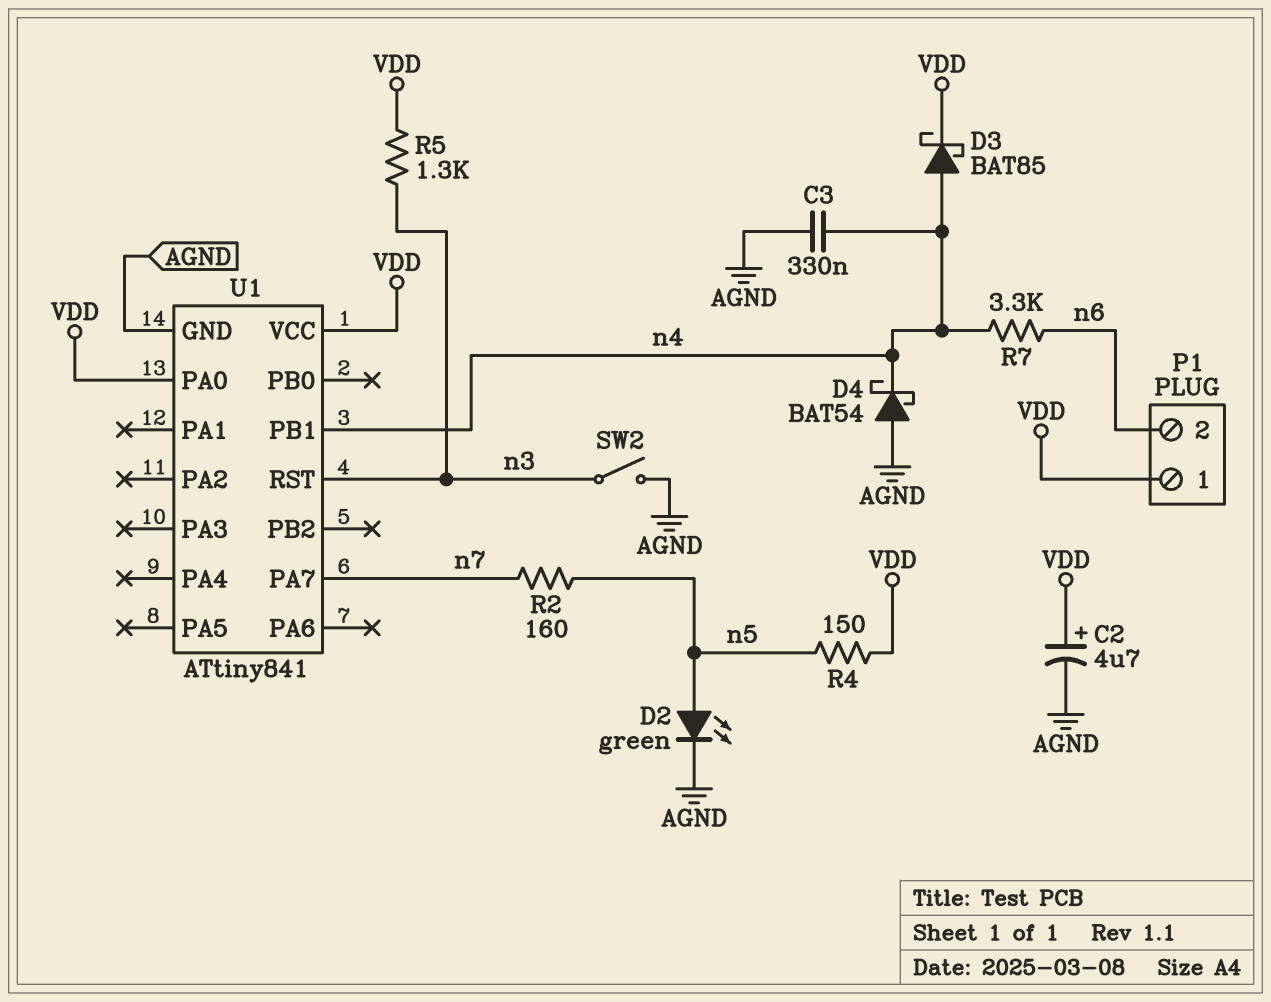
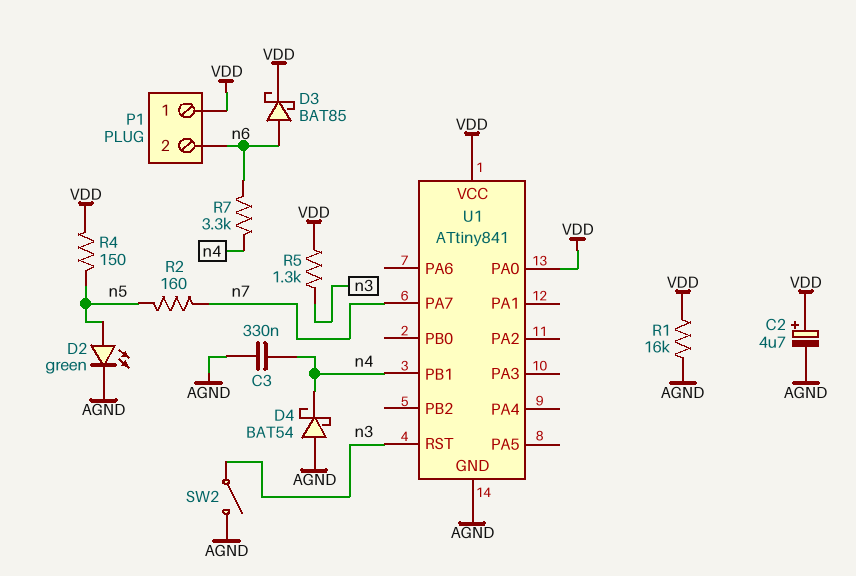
D3: schottky BAT85 (A n4, K VDD) -> schottky BAT85 (A n6, K VDD)
R1: none -> 16k (AGND, VDD)

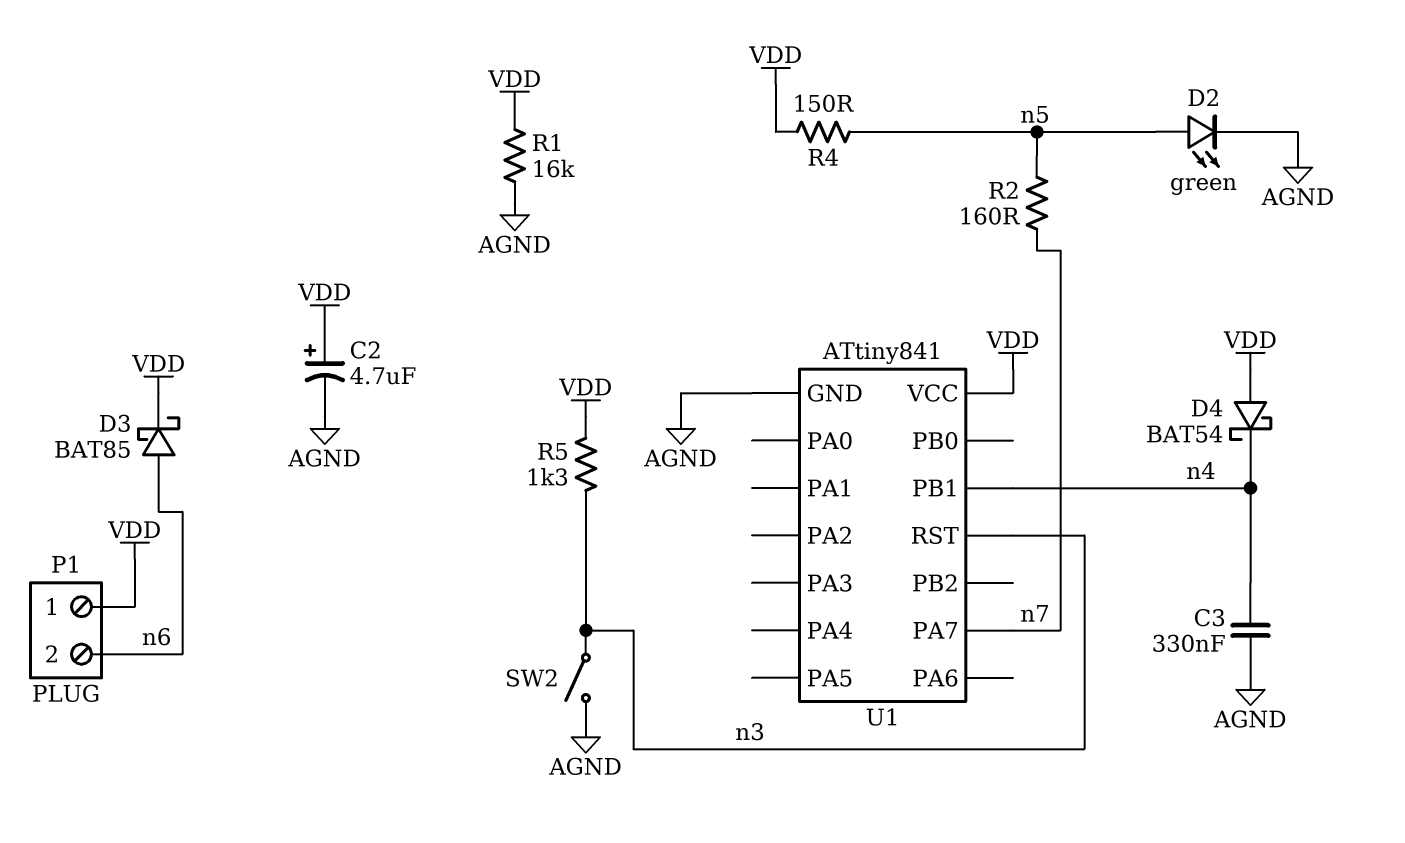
D4: schottky BAT54 (A AGND, K n4) -> schottky BAT54 (A VDD, K n4)
R7: 3.3k (n4, n6) -> none
U1 pin PA0: VDD -> none

